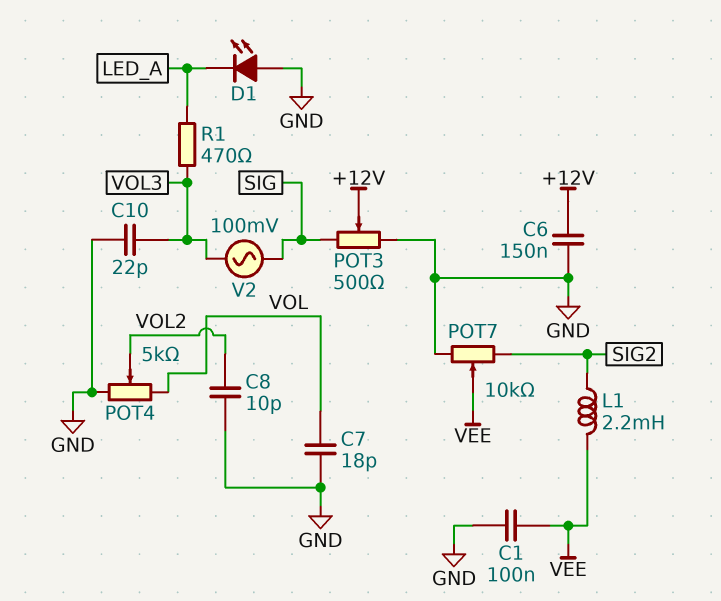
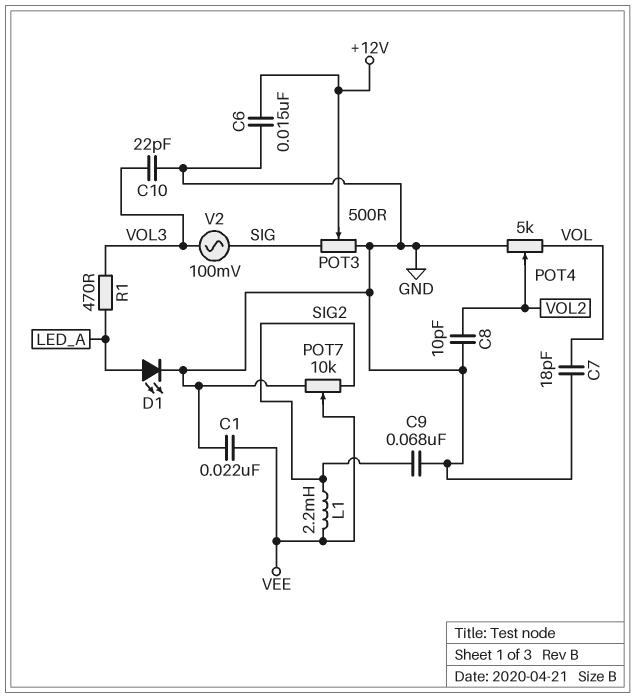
C1: 100nF (GND, VEE) -> 22nF (GND, VEE)
C6: 150nF (+12V, GND) -> 15nF (+12V, GND)
C9: none -> 68nF (GND, SIG2)
D1: LED (A GND, K LED_A) -> LED (A LED_A, K GND)

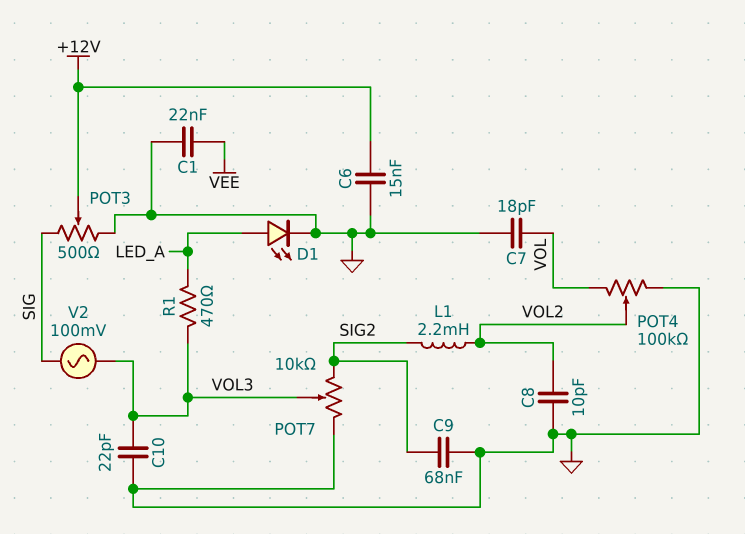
L1: 2.2mH (SIG2, VEE) -> 2.2mH (SIG2, VOL2)
POT4: 5k (GND, VOL, wiper VOL2) -> 100k (GND, VOL, wiper VOL2)
POT7: 10k (GND, SIG2, wiper VEE) -> 10k (GND, SIG2, wiper VOL3)

